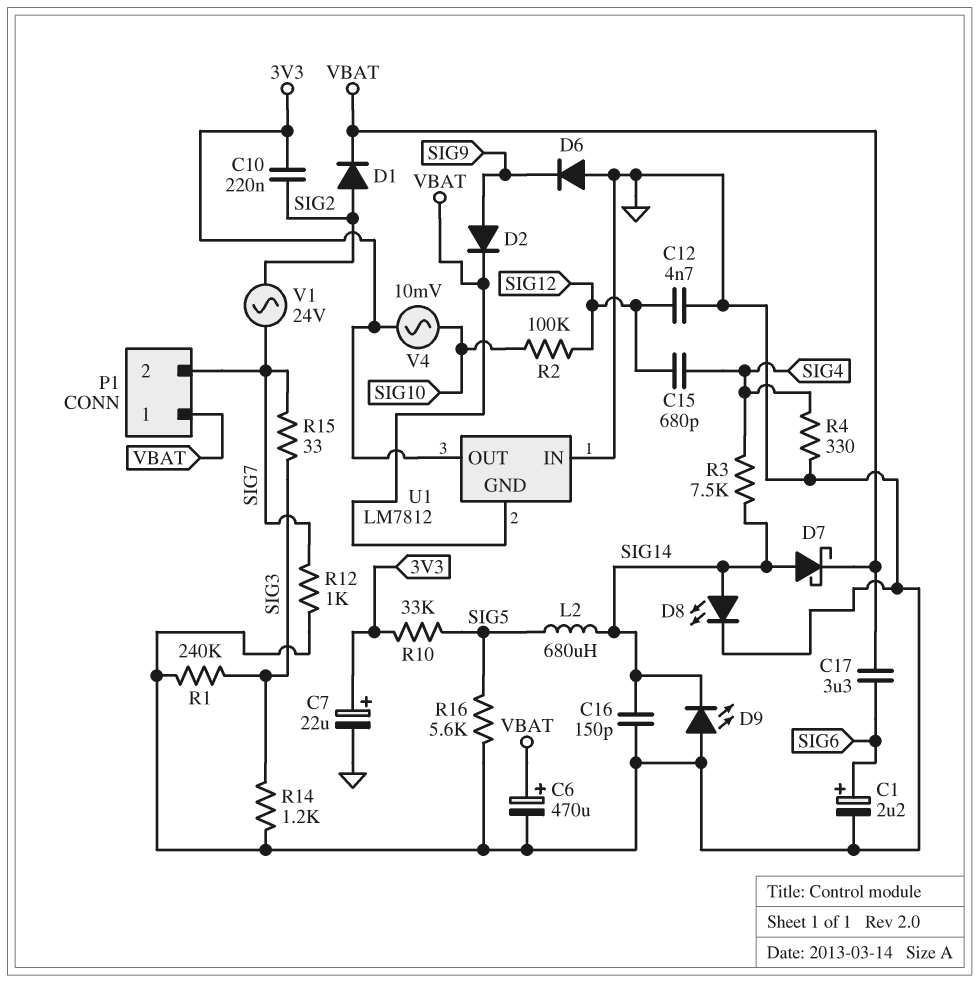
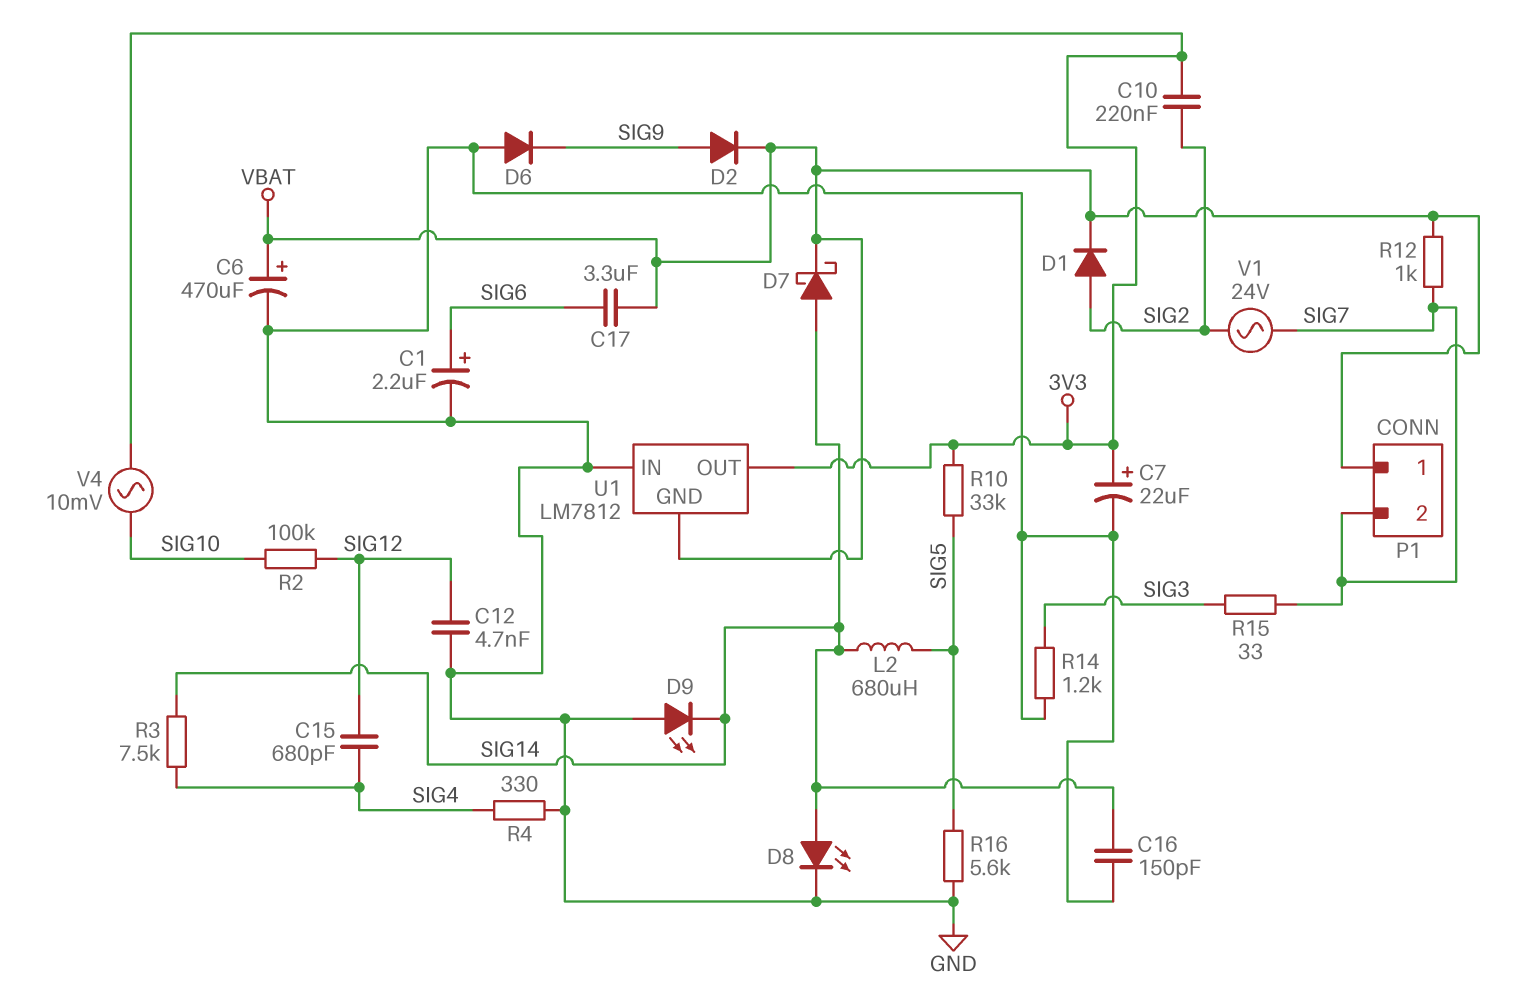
R1: 240k (GND, SIG3) -> none
R12: 1k (GND, SIG7) -> 1k (SIG7, VBAT)

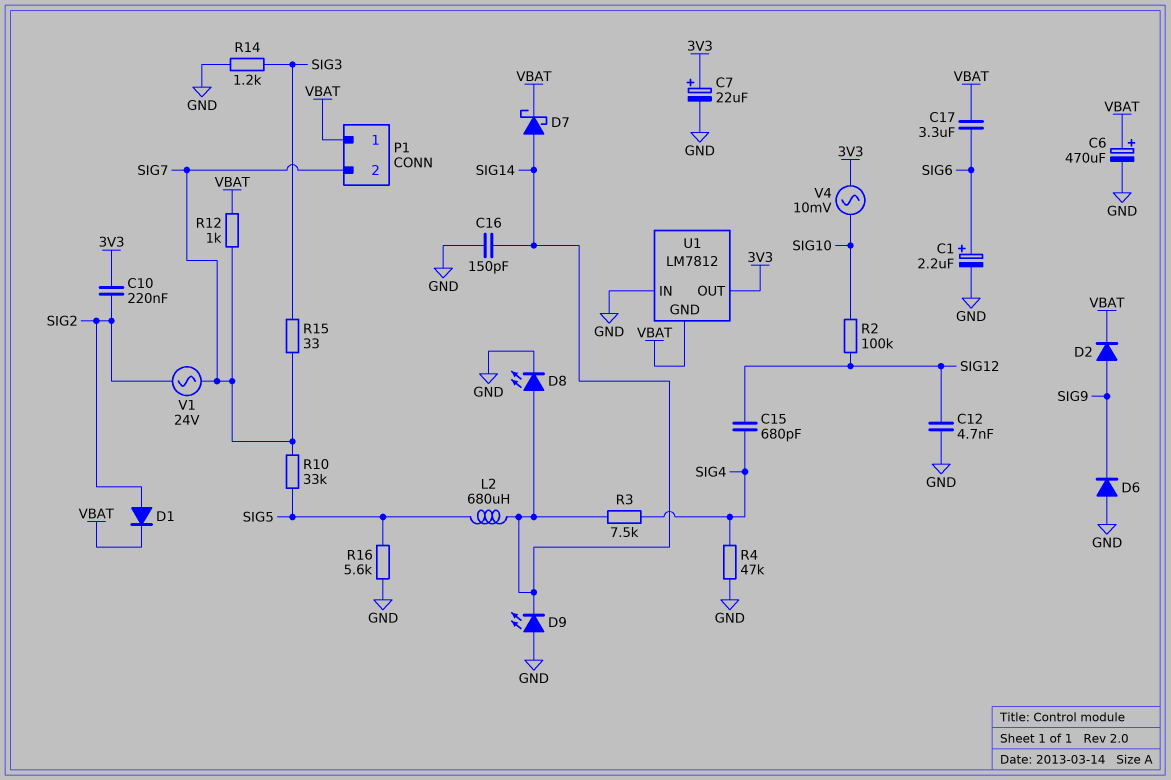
R4: 330 (GND, SIG4) -> 47k (GND, SIG4)
R10: 33k (3V3, SIG5) -> 33k (SIG5, SIG7)

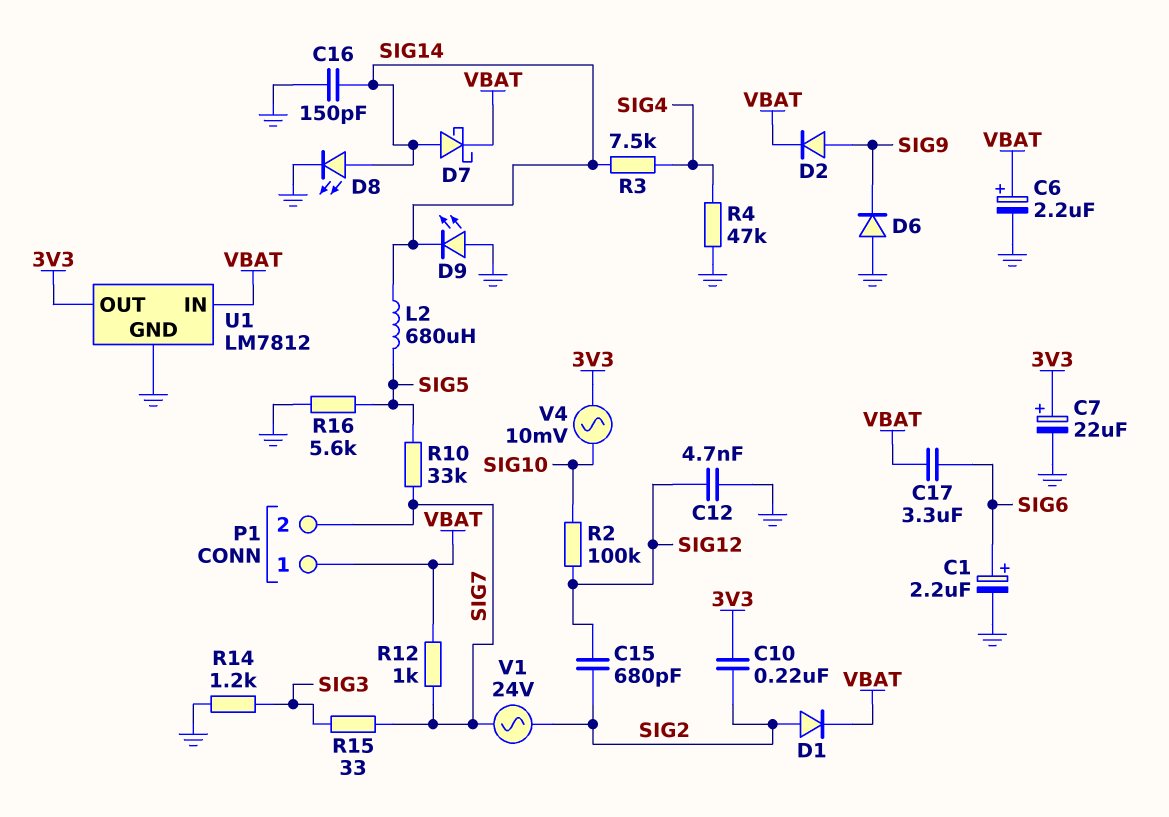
C6: 470uF (plus VBAT, minus GND) -> 2.2uF (plus VBAT, minus GND)
C15: 680pF (SIG4, SIG12) -> 680pF (SIG2, SIG12)
U1 pin GND: VBAT -> GND
U1 pin IN: GND -> VBAT

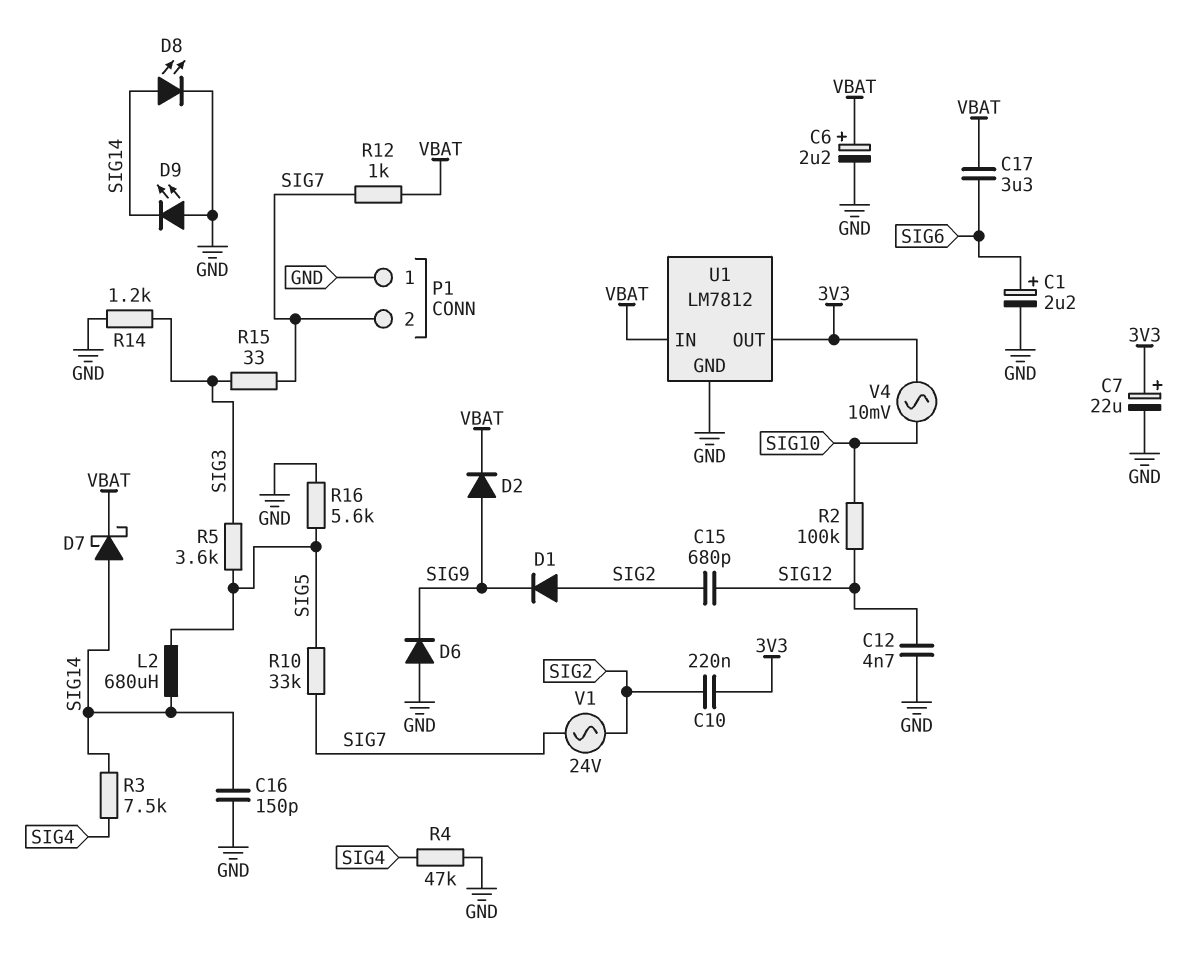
D1: diode (A SIG2, K VBAT) -> diode (A SIG2, K SIG9)
P1 pin 1: VBAT -> GND
R5: none -> 3.6k (SIG3, SIG5)

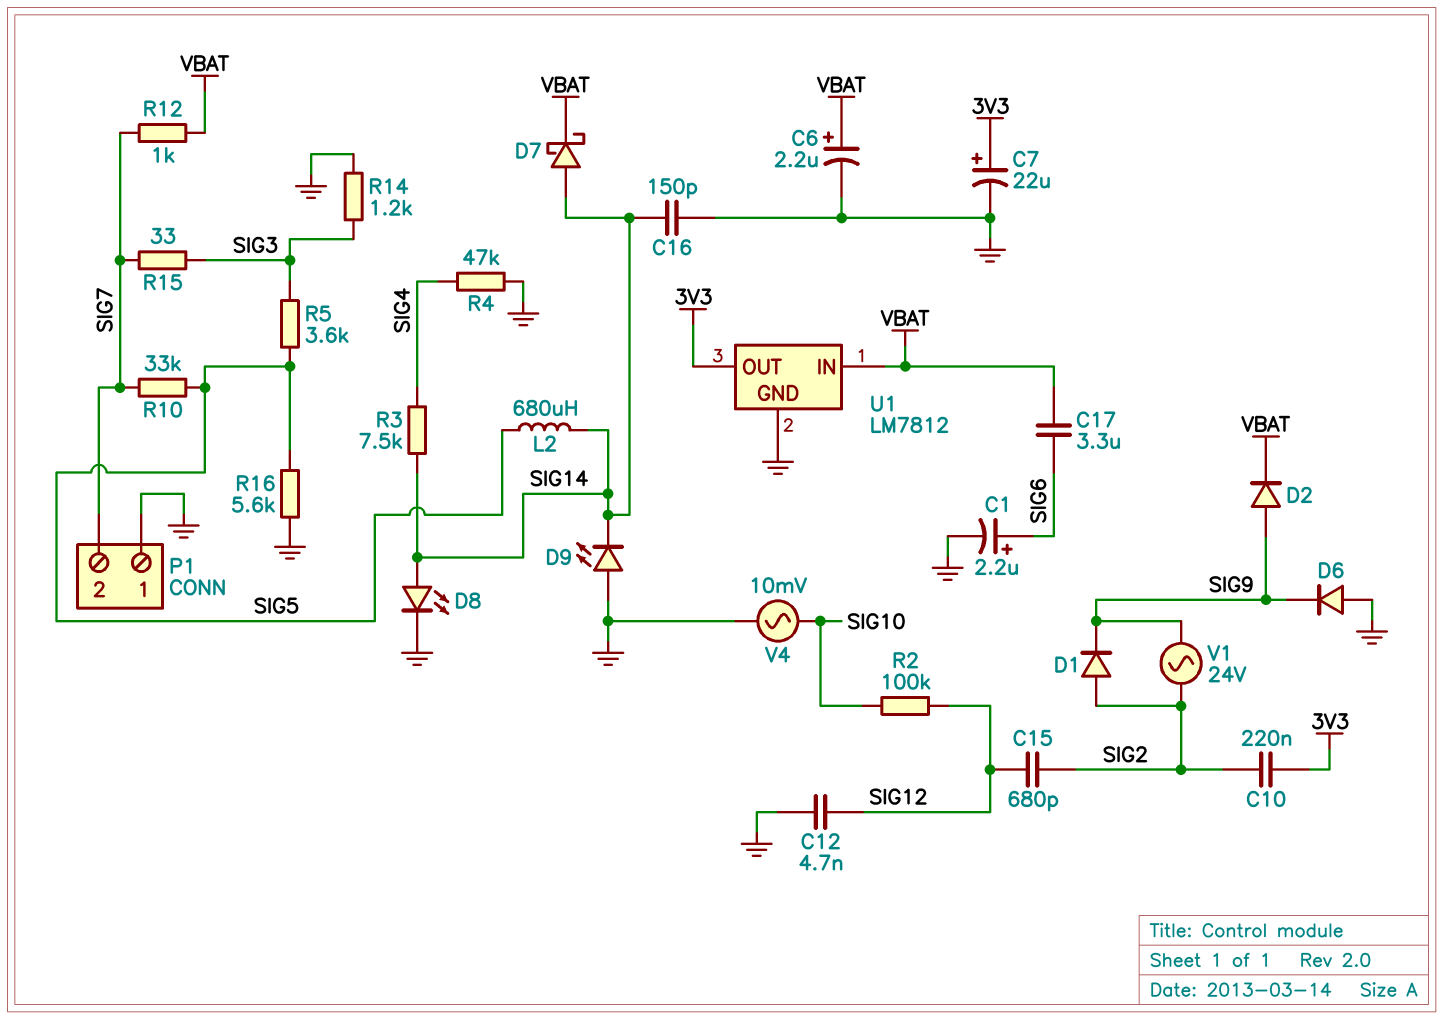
V1: AC 24V (SIG2, SIG7) -> AC 24V (SIG2, SIG9)
V4: AC 10mV (3V3, SIG10) -> AC 10mV (GND, SIG10)

